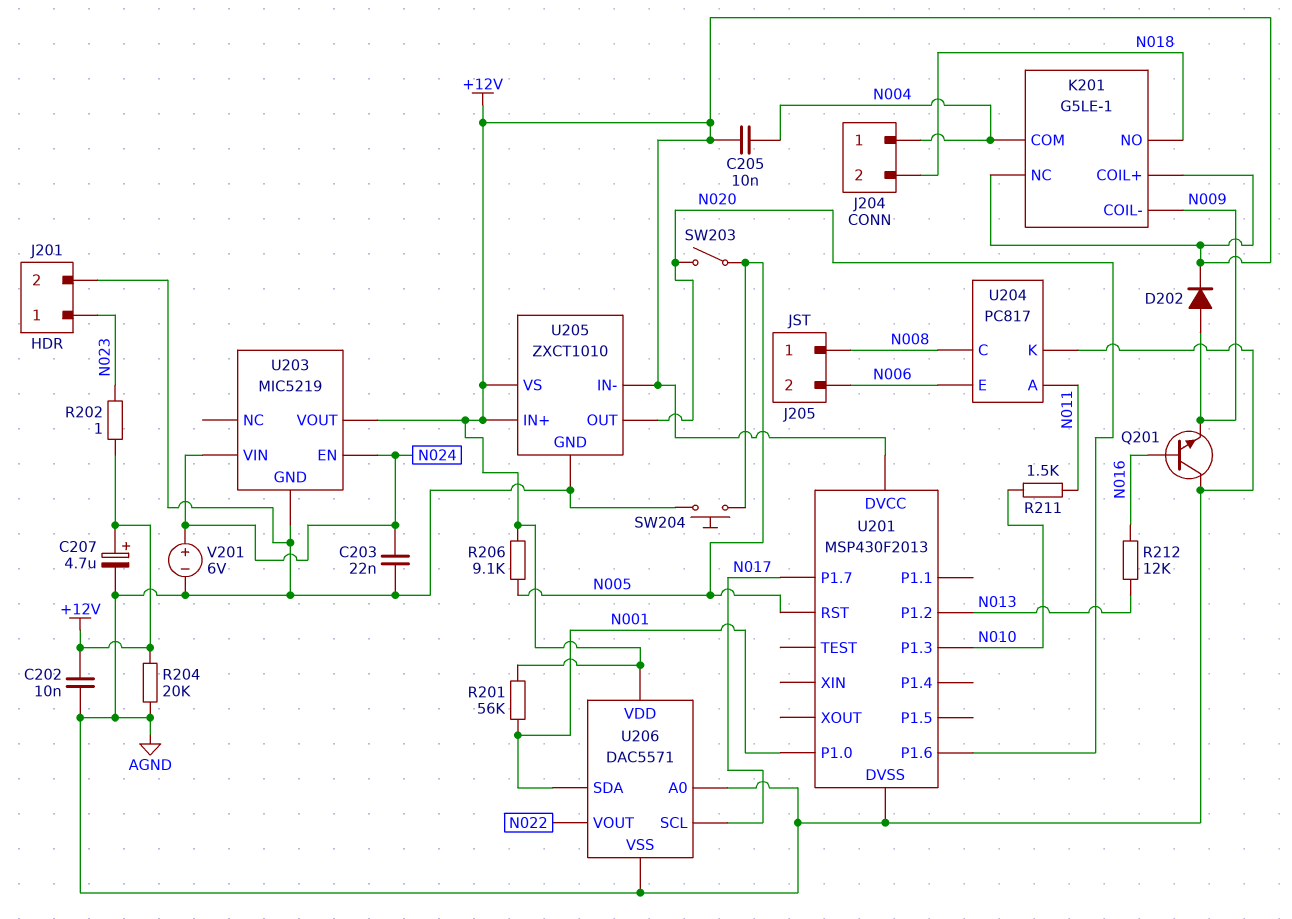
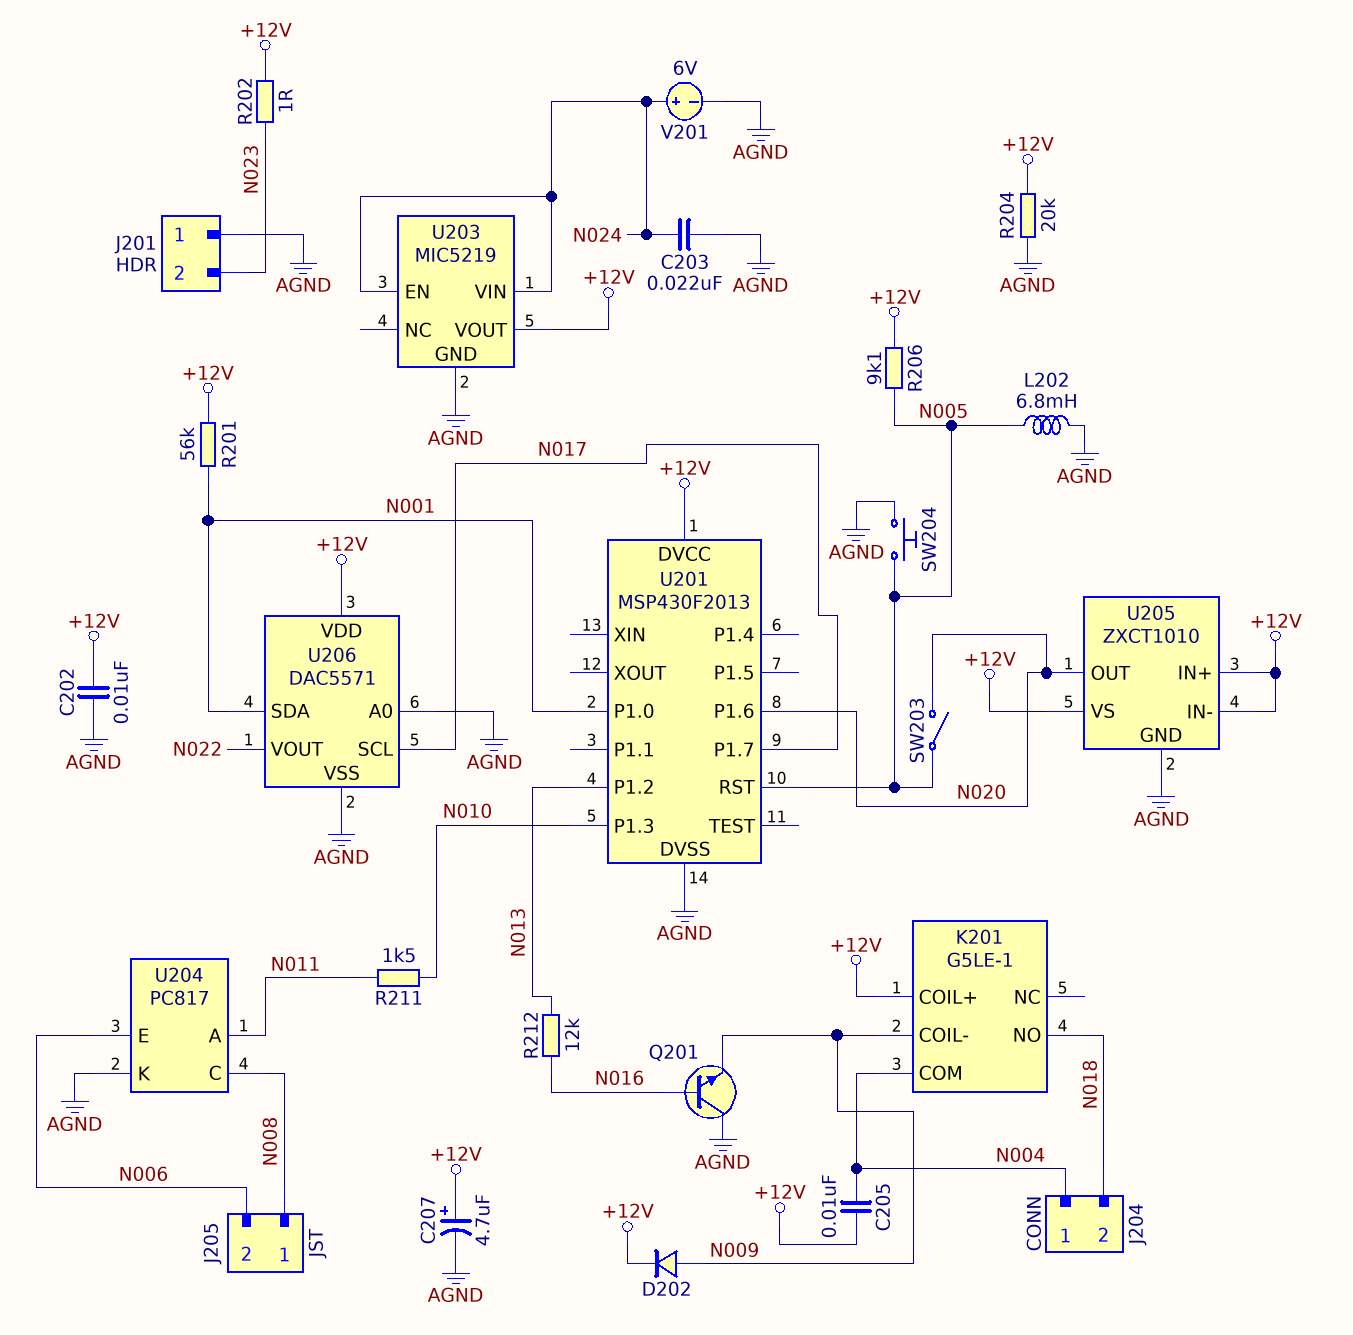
J201 pin 1: N023 -> AGND
J201 pin 2: AGND -> N023
K201 pin NC: +12V -> none
L202: none -> 6.8mH (AGND, N005)

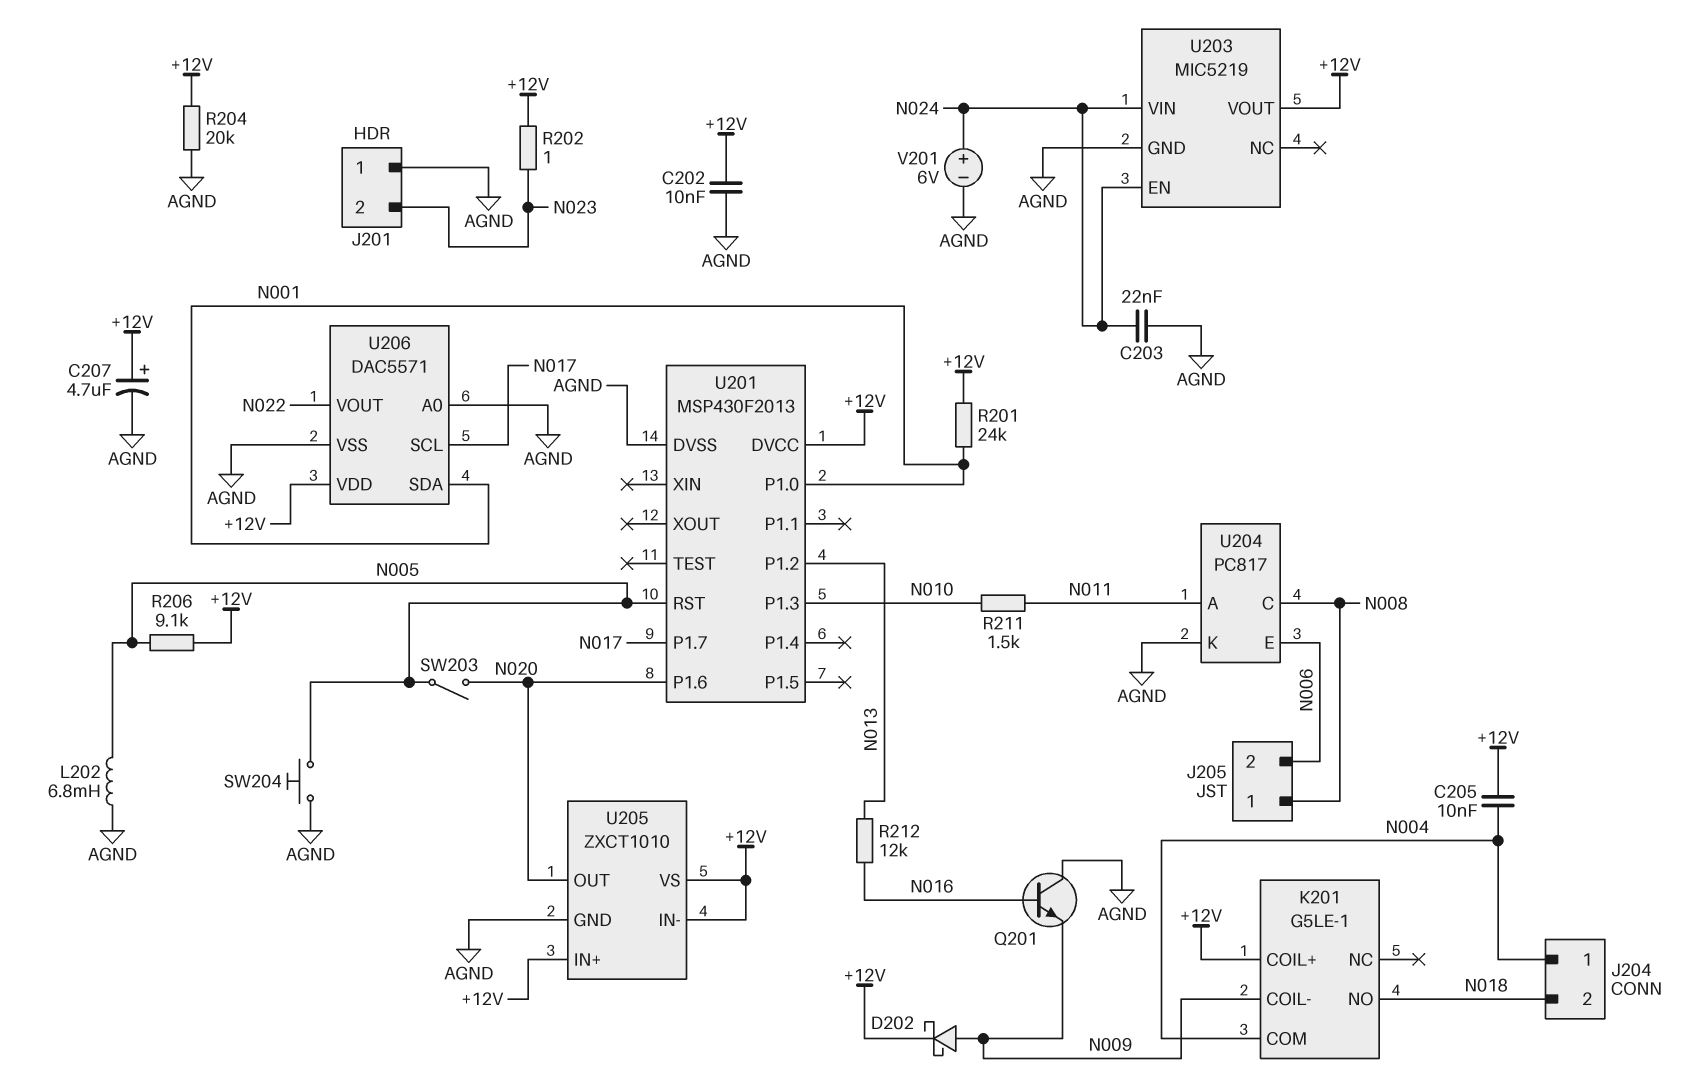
D202: diode (A N009, K +12V) -> schottky (A N009, K +12V)
R201: 56k (+12V, N001) -> 24k (+12V, N001)

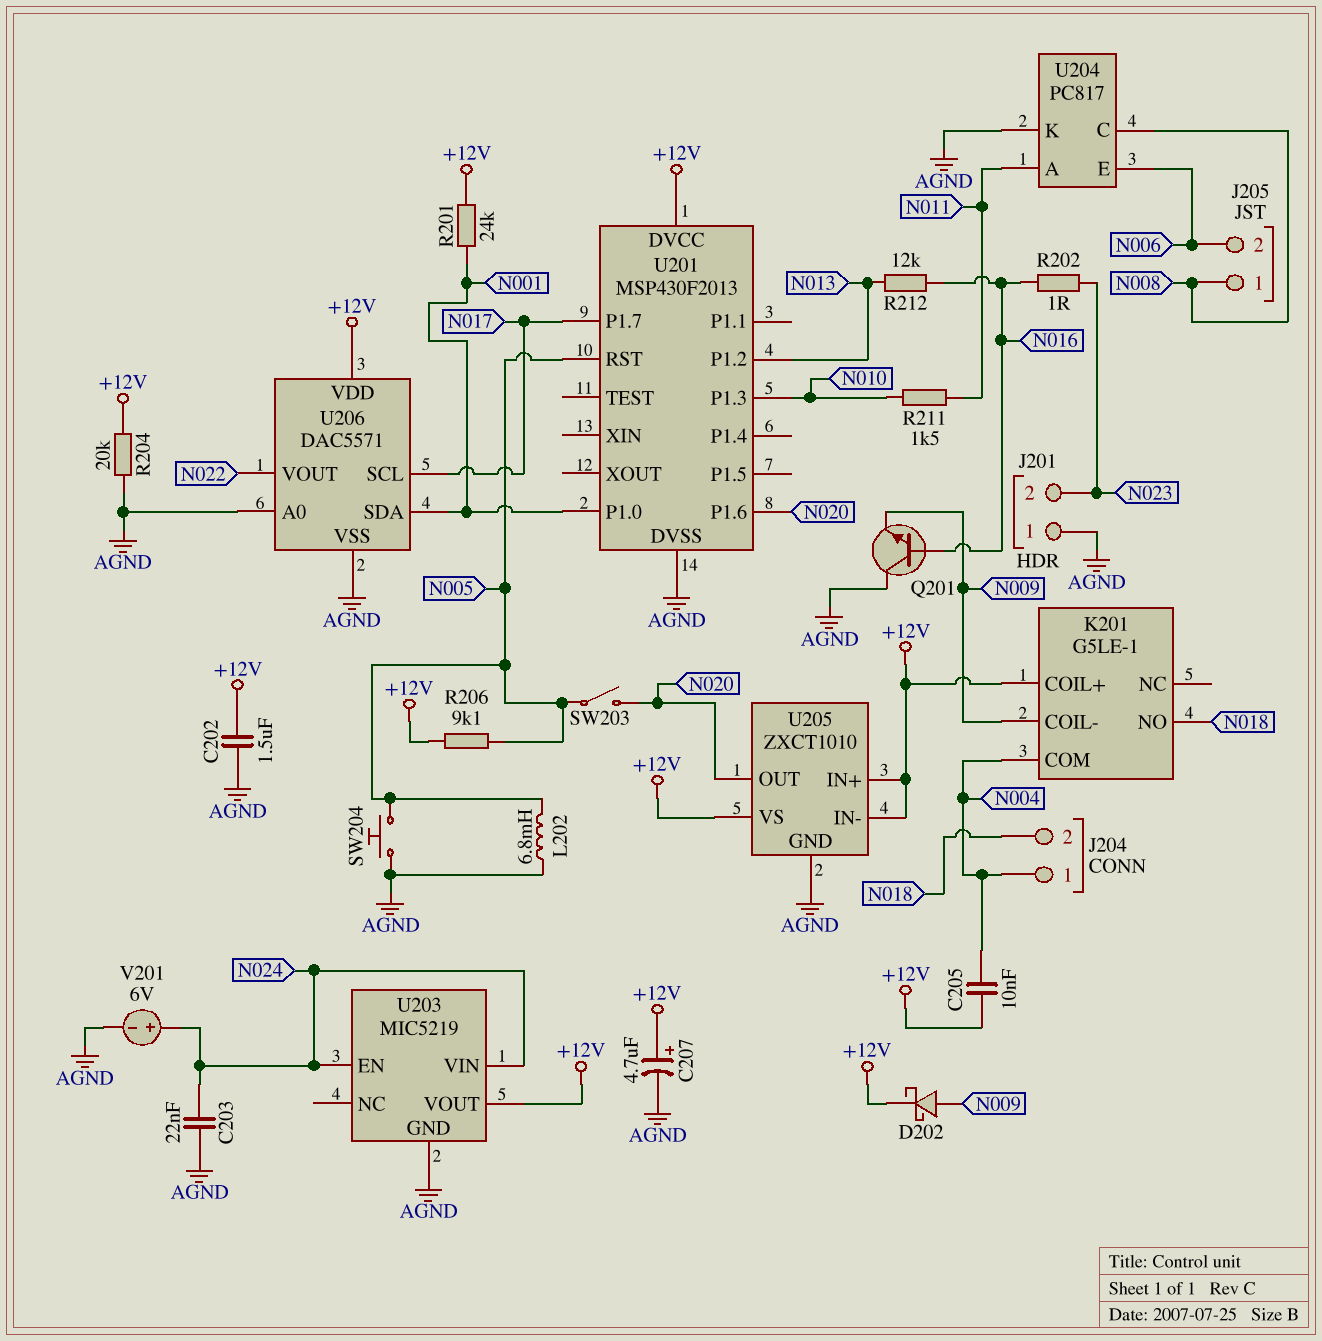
C202: 10nF (+12V, AGND) -> 1.5uF (+12V, AGND)
R202: 1 (+12V, N023) -> 1 (N016, N023)

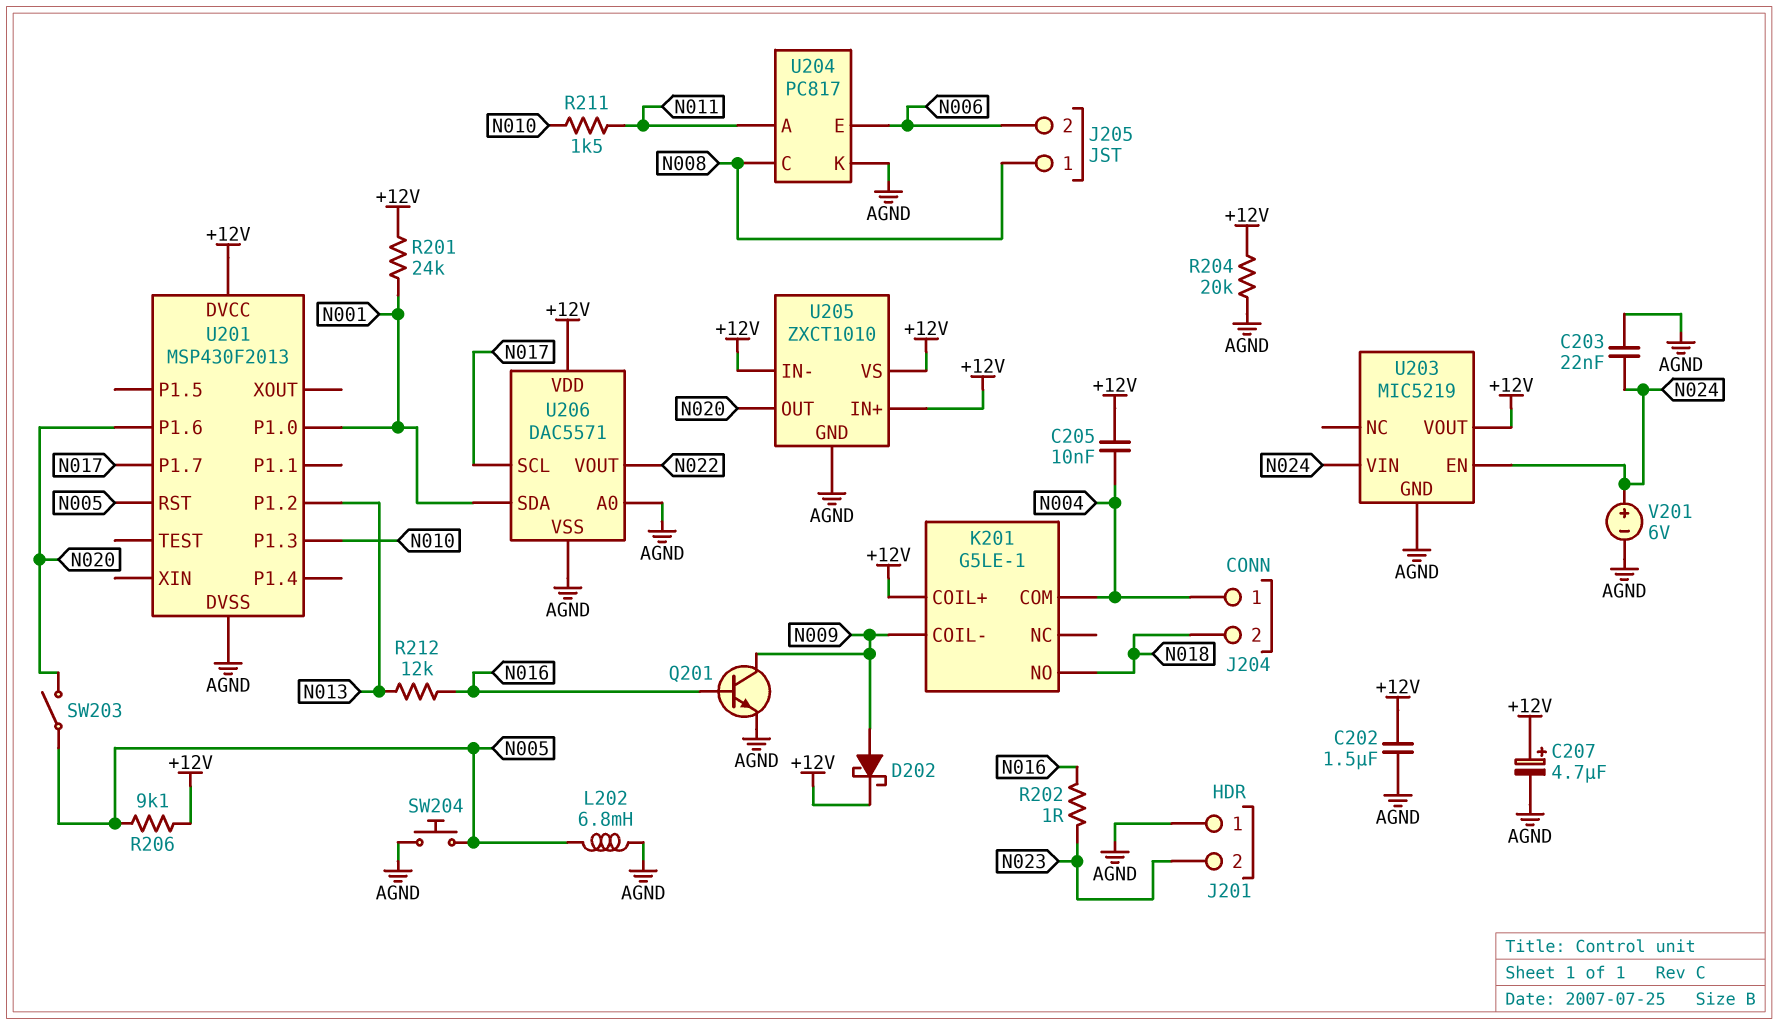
Q201: NPN (B N016, C AGND, E N009) -> NPN (B N016, C N009, E AGND)

